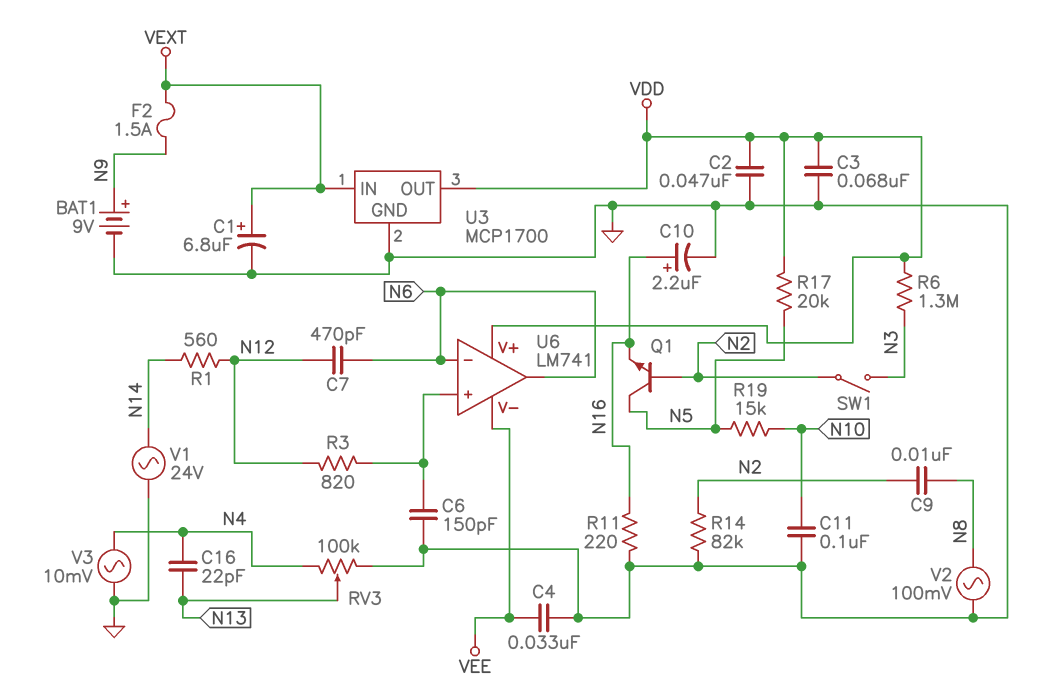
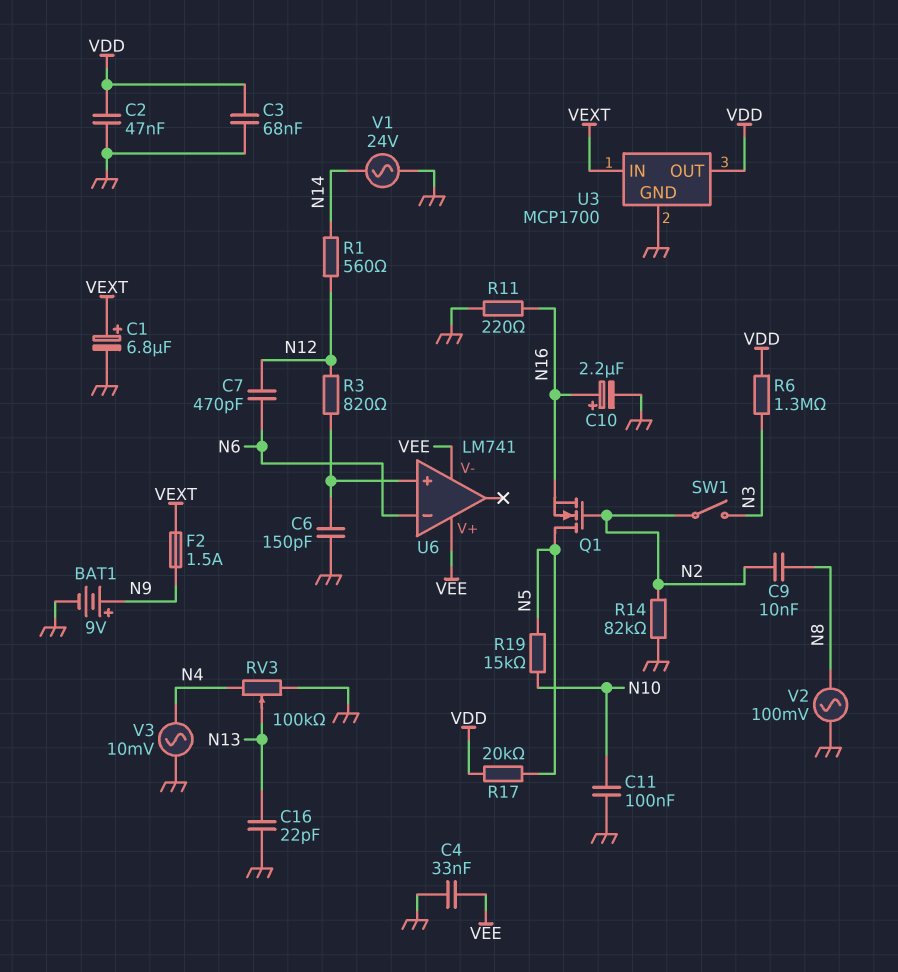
C16: 22pF (N4, N13) -> 22pF (GND, N13)
Q1: NPN (B N2, C N5, E N16) -> NMOS (G N2, D N5, S N16)
U6 pin V+: VDD -> VEE
U6 pin out: N6 -> none

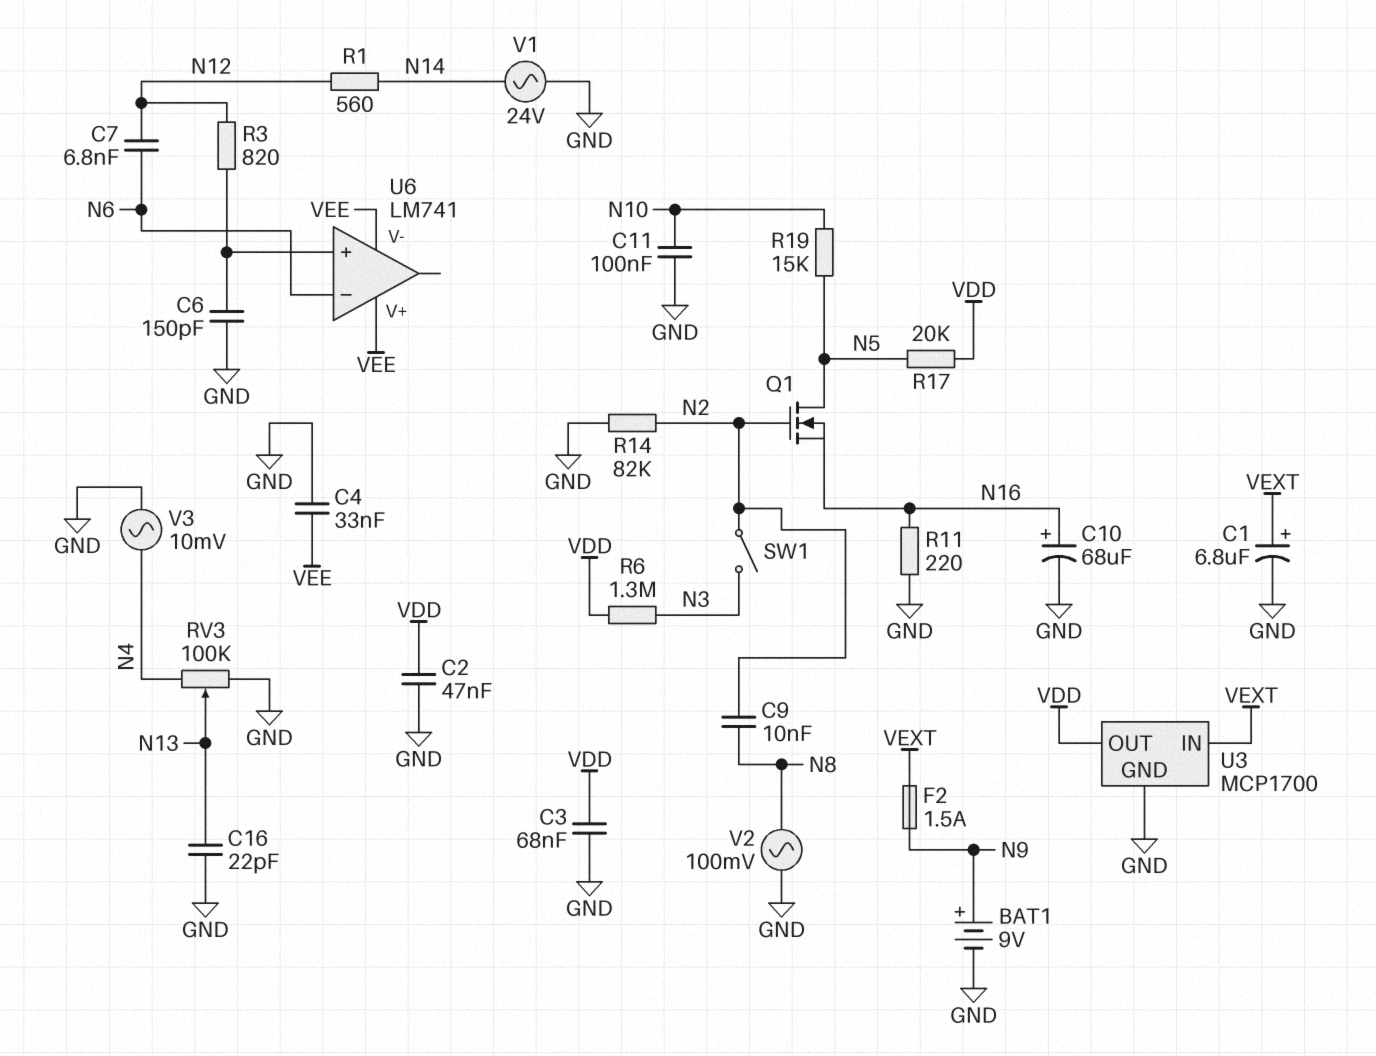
C7: 470pF (N6, N12) -> 6.8nF (N6, N12)
C10: 2.2uF (plus N16, minus GND) -> 68uF (plus N16, minus GND)

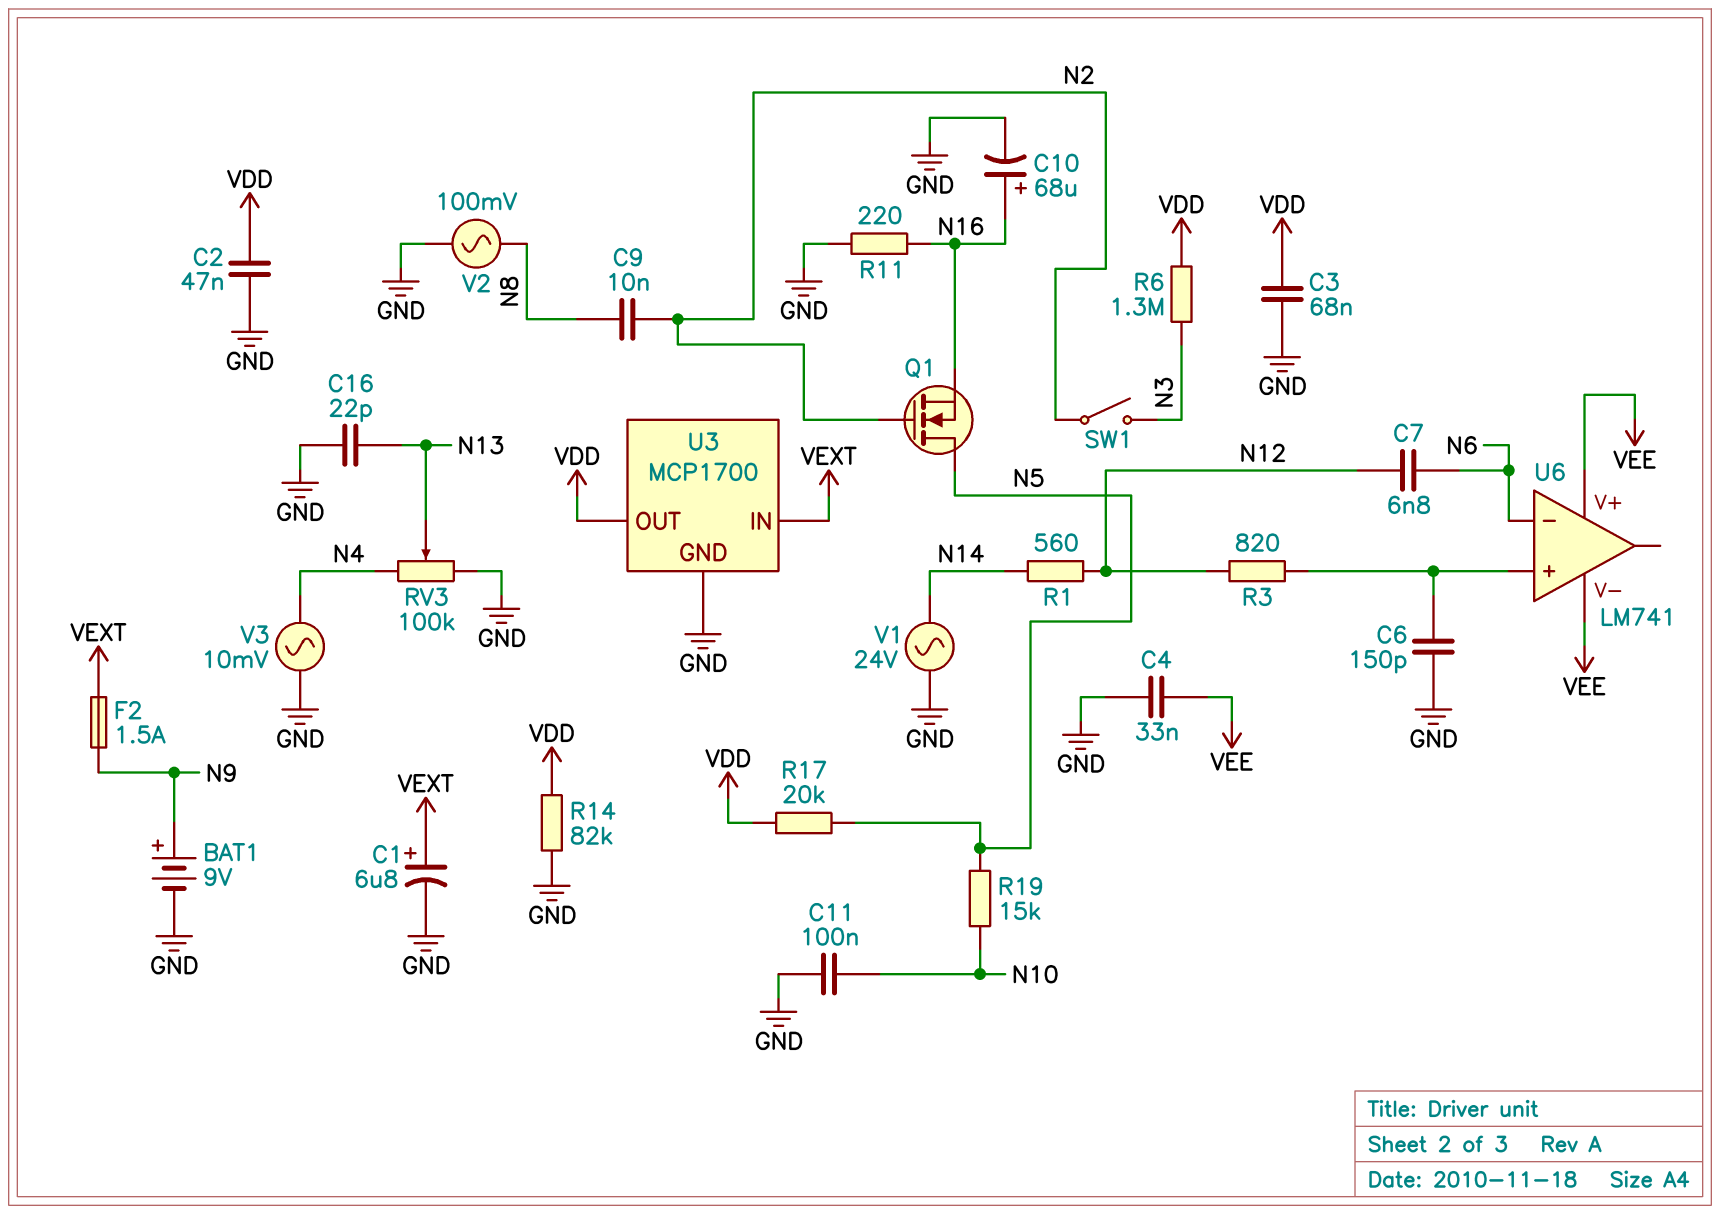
R14: 82k (GND, N2) -> 82k (GND, VDD)

